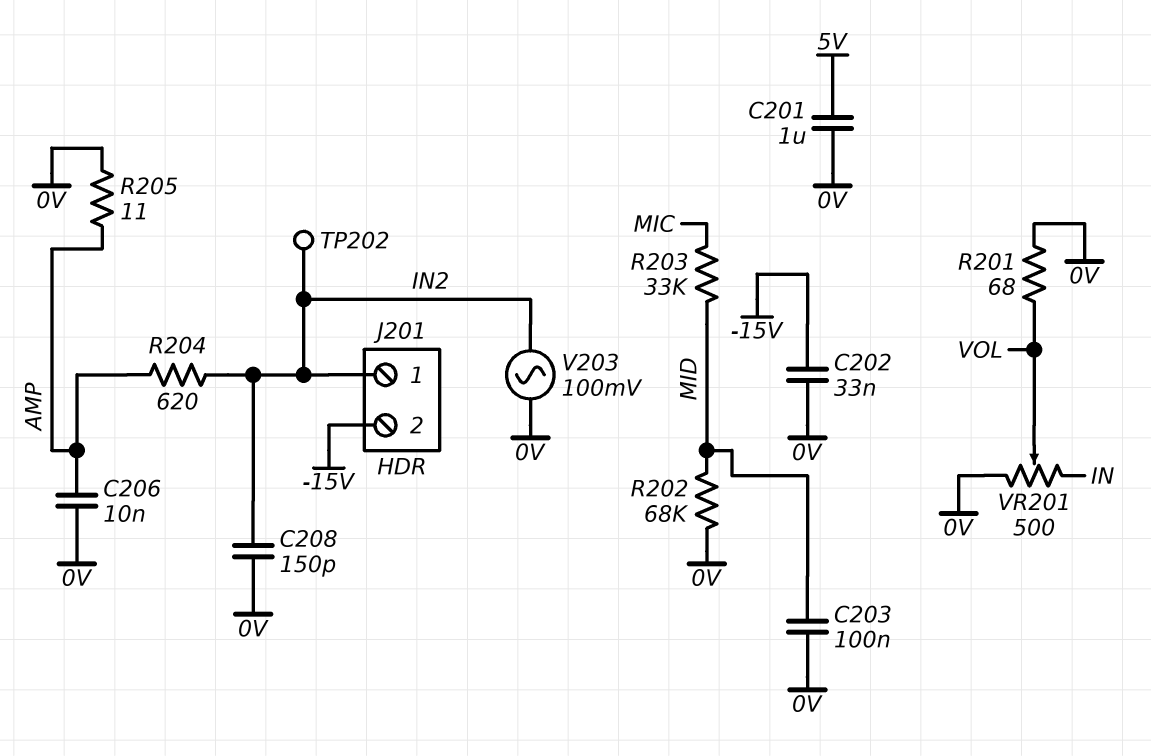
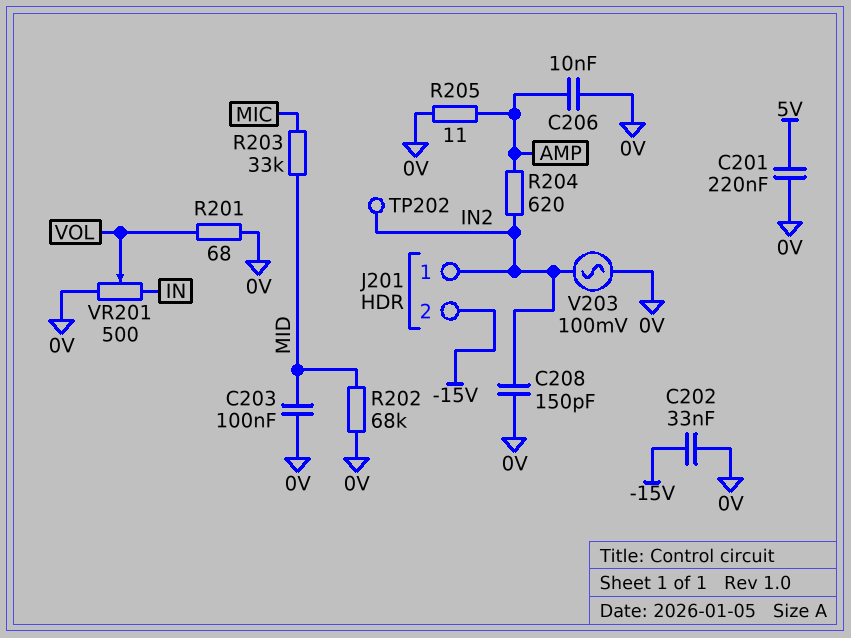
C201: 1uF (0V, 5V) -> 220nF (0V, 5V)

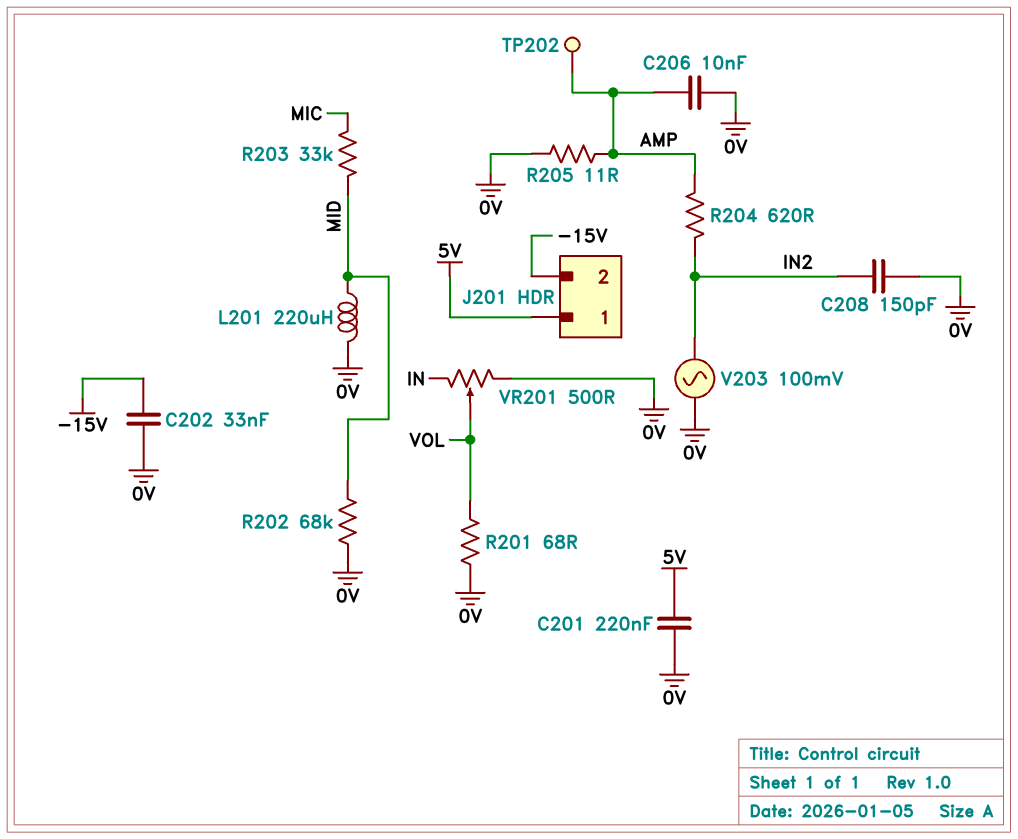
C203: 100nF (0V, MID) -> none
J201 pin 1: IN2 -> 5V
L201: none -> 220uH (0V, MID)
TP202: test point (IN2) -> test point (AMP)

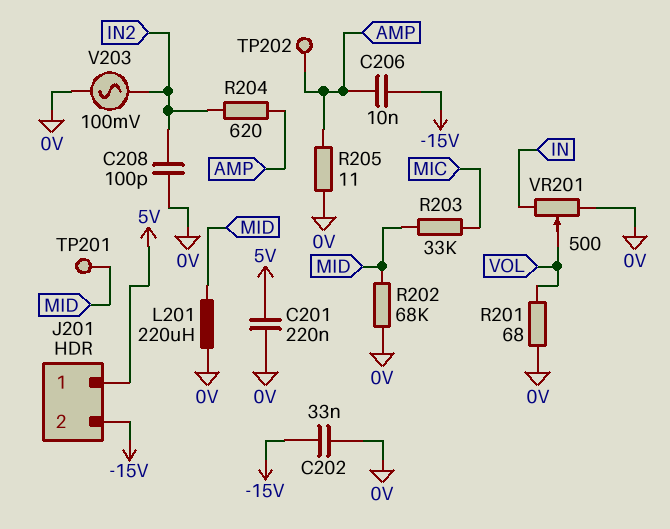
C206: 10nF (0V, AMP) -> 10nF (-15V, AMP)
C208: 150pF (0V, IN2) -> 100pF (0V, IN2)
TP201: none -> test point (MID)

